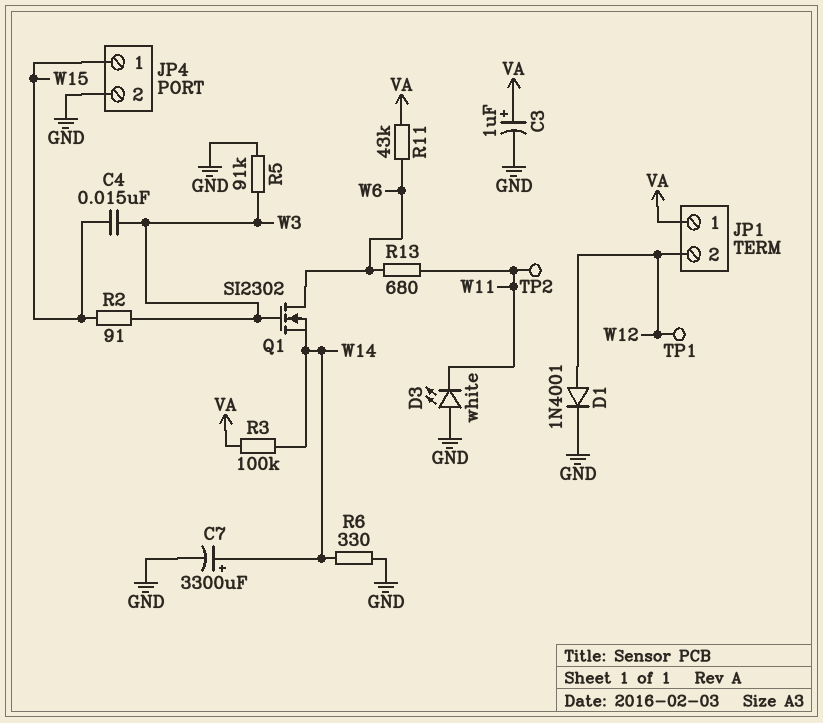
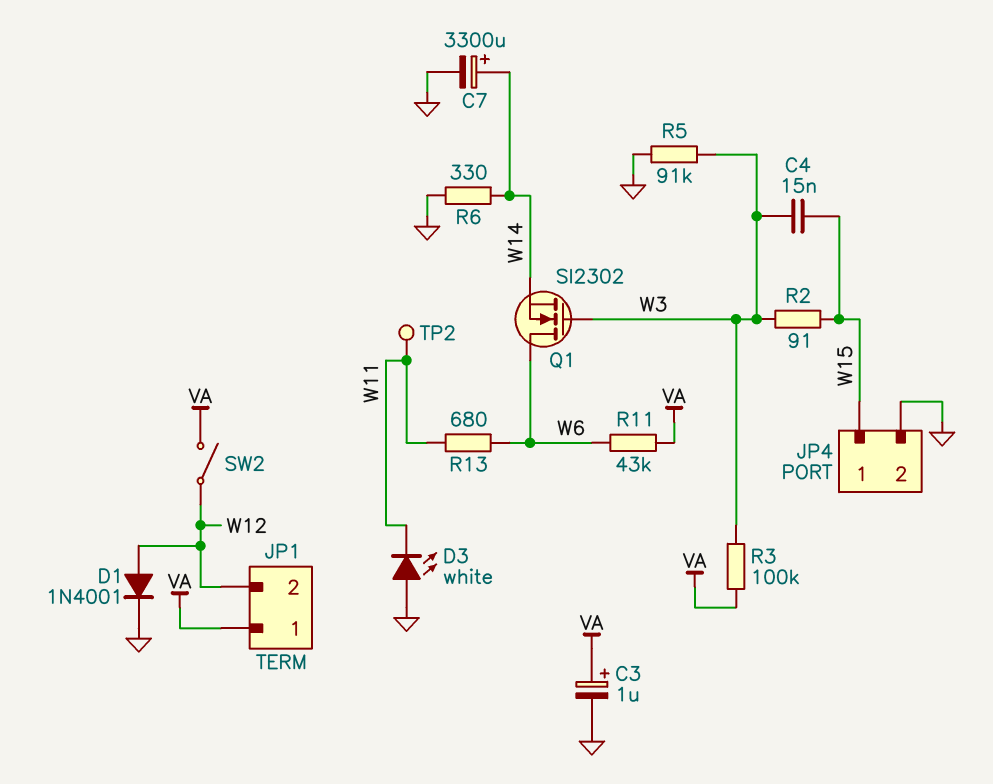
R3: 100k (VA, W14) -> 100k (VA, W3)
SW2: none -> switch (VA, W12)
TP1: test point (W12) -> none

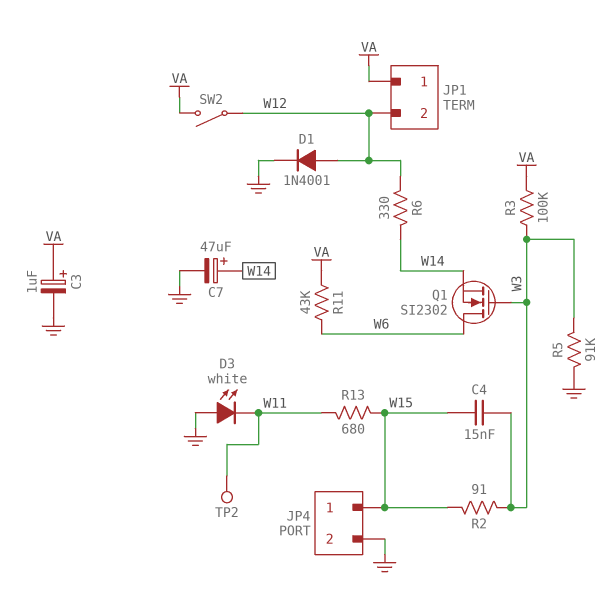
C7: 3300uF (plus W14, minus GND) -> 47uF (plus W14, minus GND)
R6: 330 (GND, W14) -> 330 (W12, W14)
R13: 680 (W6, W11) -> 680 (W11, W15)

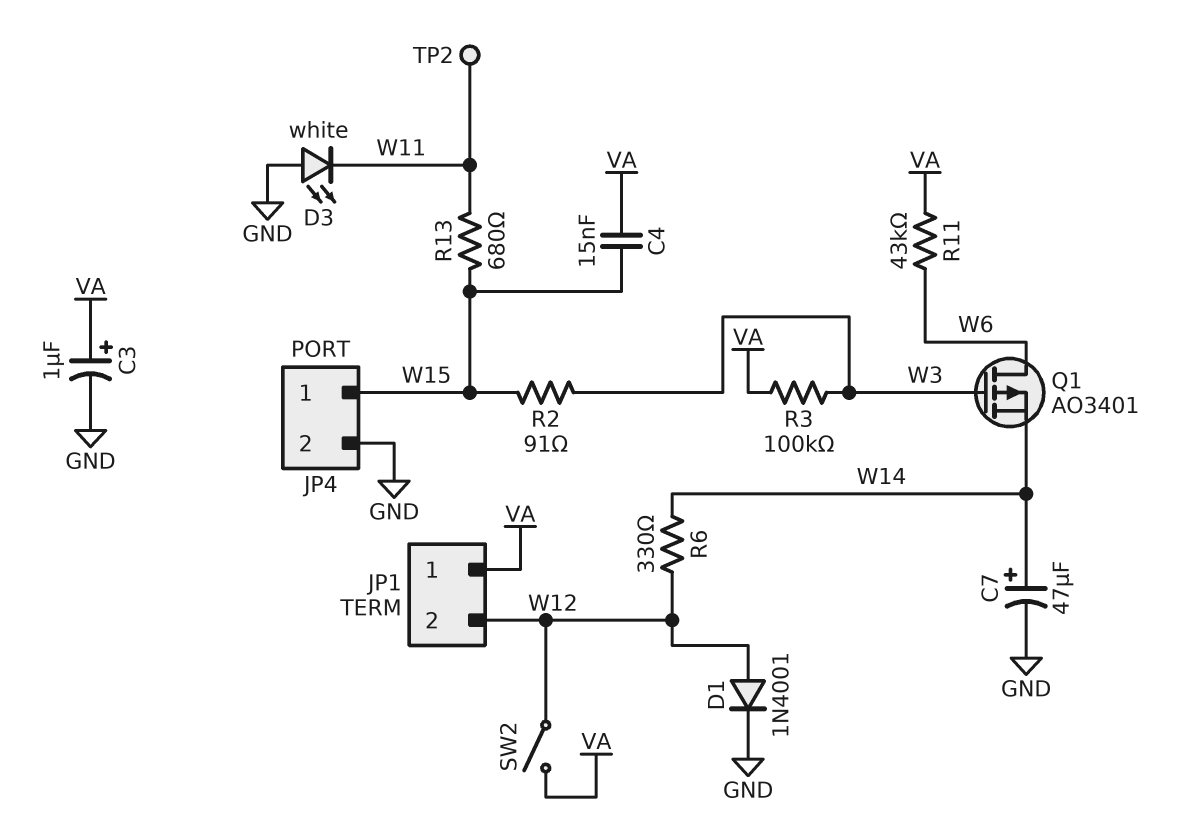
C4: 15nF (W3, W15) -> 15nF (VA, W15)
Q1: NMOS SI2302 (G W3, D W6, S W14) -> PMOS AO3401 (G W3, D W6, S W14)
R5: 91k (GND, W3) -> none

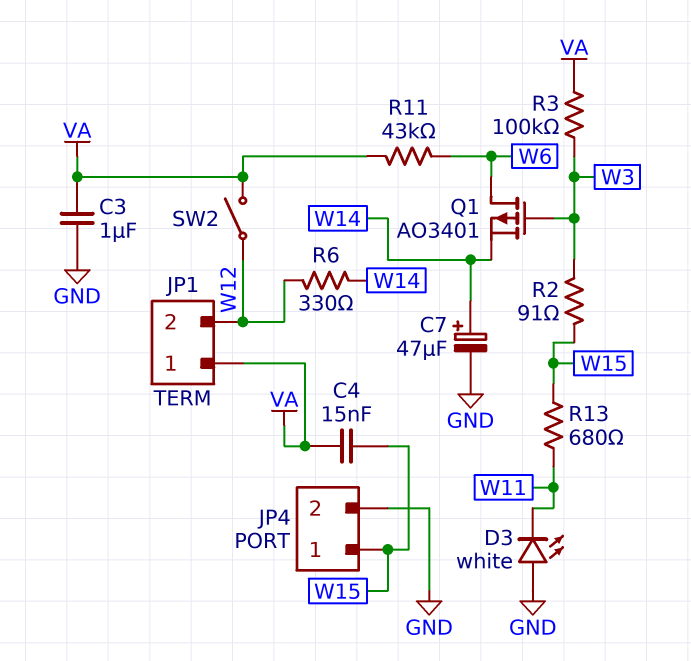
C3: 1uF (plus VA, minus GND) -> 1uF (GND, VA)
D1: diode 1N4001 (A W12, K GND) -> none
TP2: test point (W11) -> none

